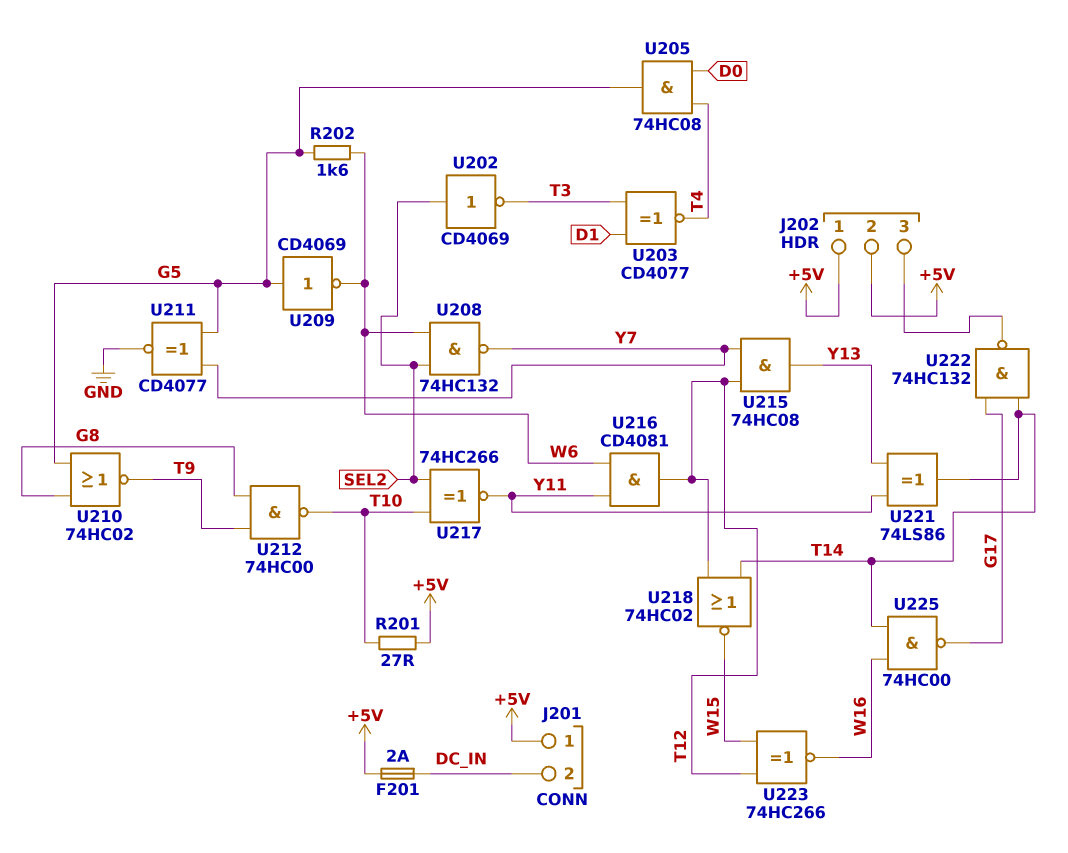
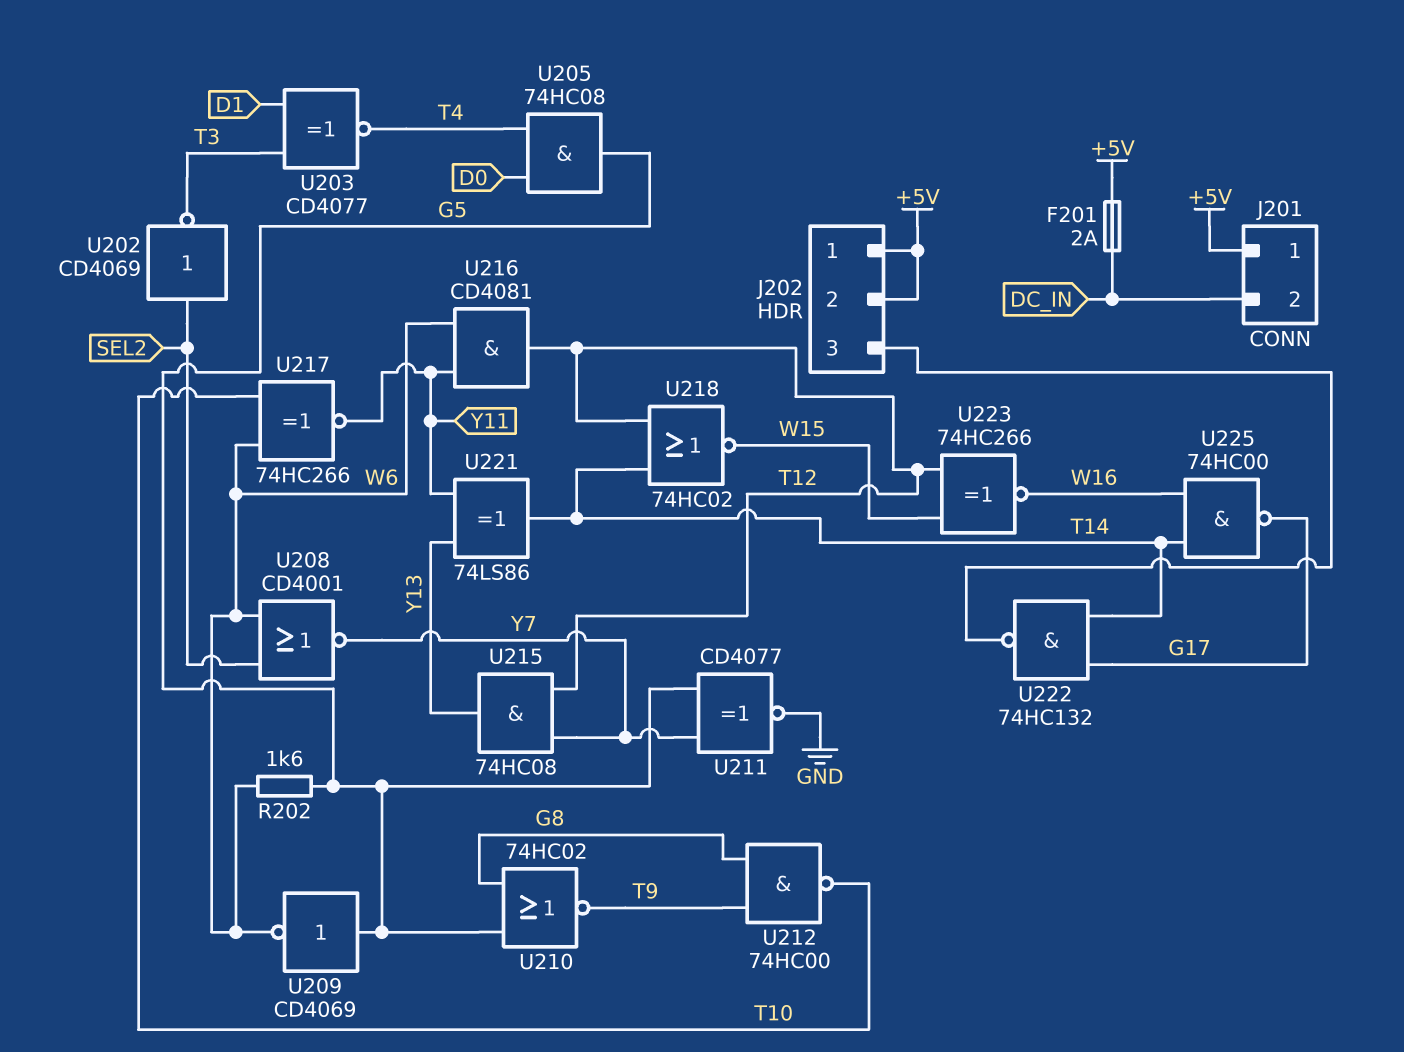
R201: 27 (+5V, T10) -> none
U208: NAND 74HC132 (in SEL2, in W6, out Y7) -> NOR CD4001 (in SEL2, in W6, out Y7)
U217: XNOR 74HC266 (in SEL2, in T10, out Y11) -> XNOR 74HC266 (in T10, in W6, out Y11)

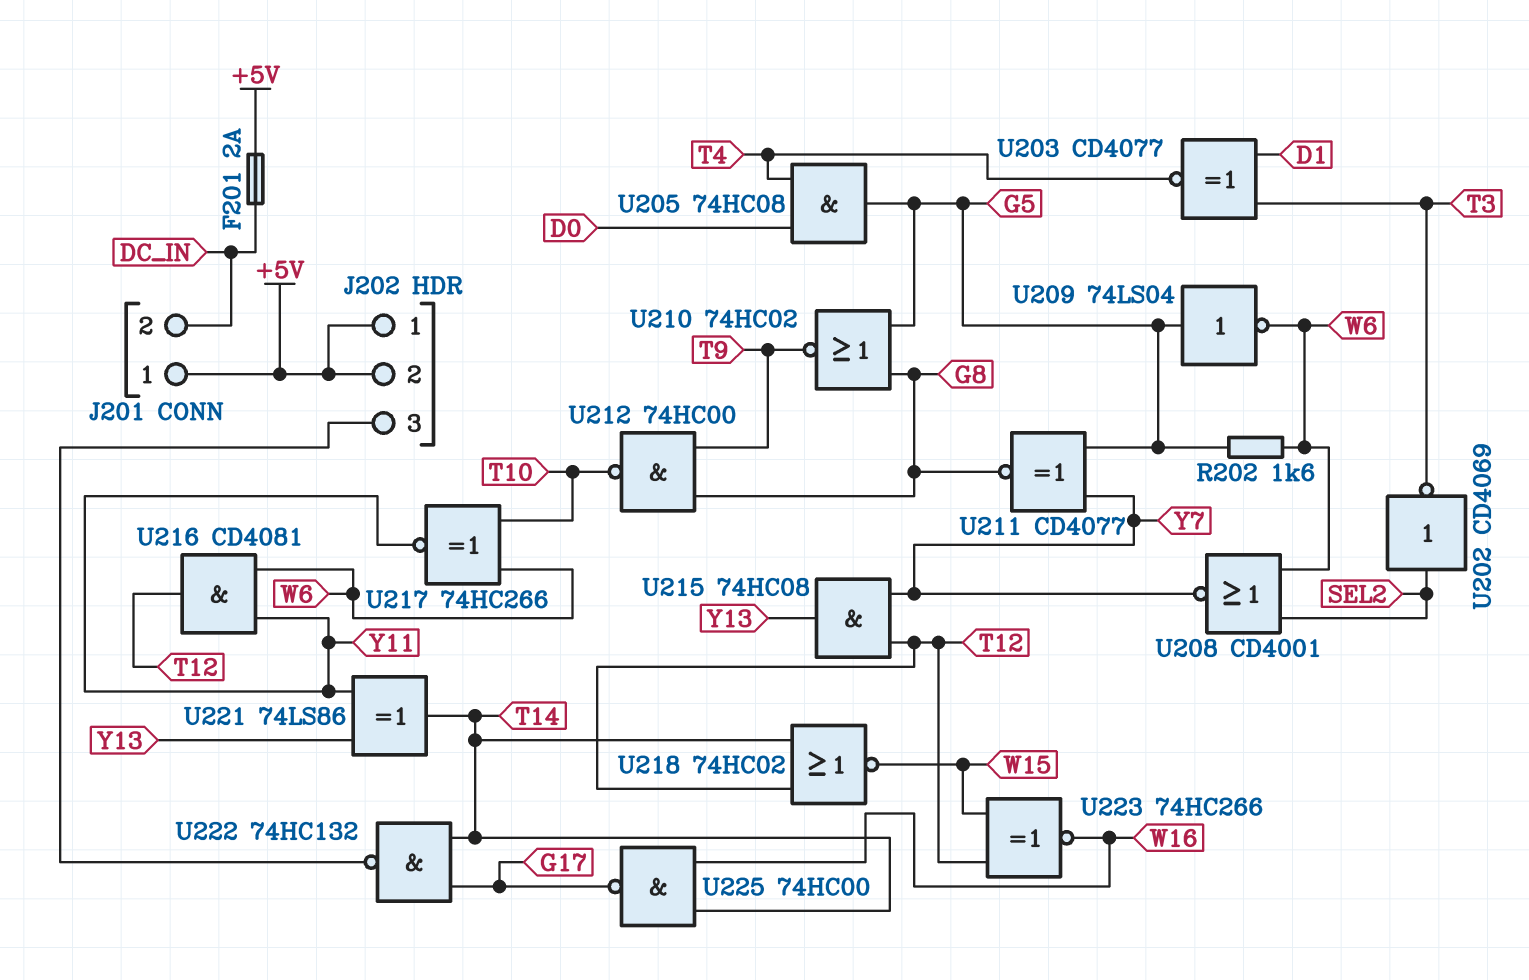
U209: NOT CD4069 (in G5, out W6) -> NOT 74LS04 (in G5, out W6)
U211: XNOR CD4077 (in G5, in Y7, out GND) -> XNOR CD4077 (in G5, in Y7, out G8)

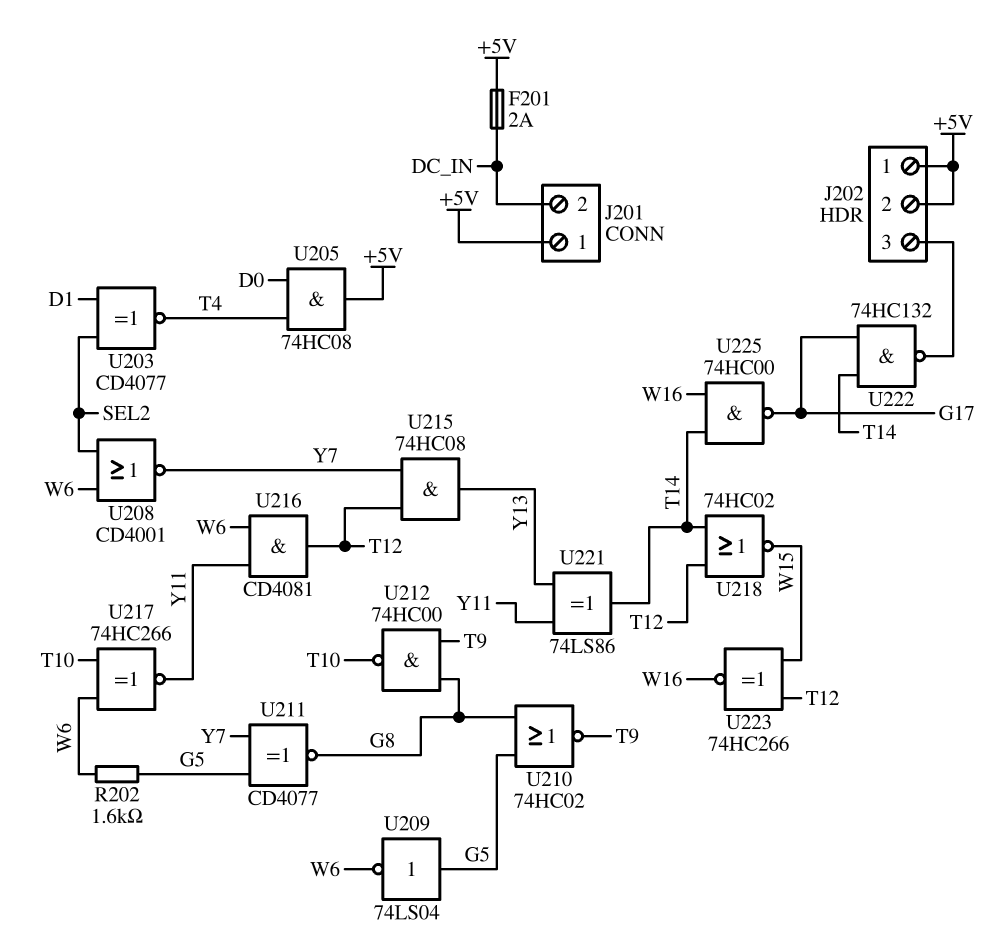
U202: NOT CD4069 (in SEL2, out T3) -> none
U203: XNOR CD4077 (in D1, in T3, out T4) -> XNOR CD4077 (in D1, in SEL2, out T4)
U205: AND 74HC08 (in D0, in T4, out G5) -> AND 74HC08 (in D0, in T4, out +5V)

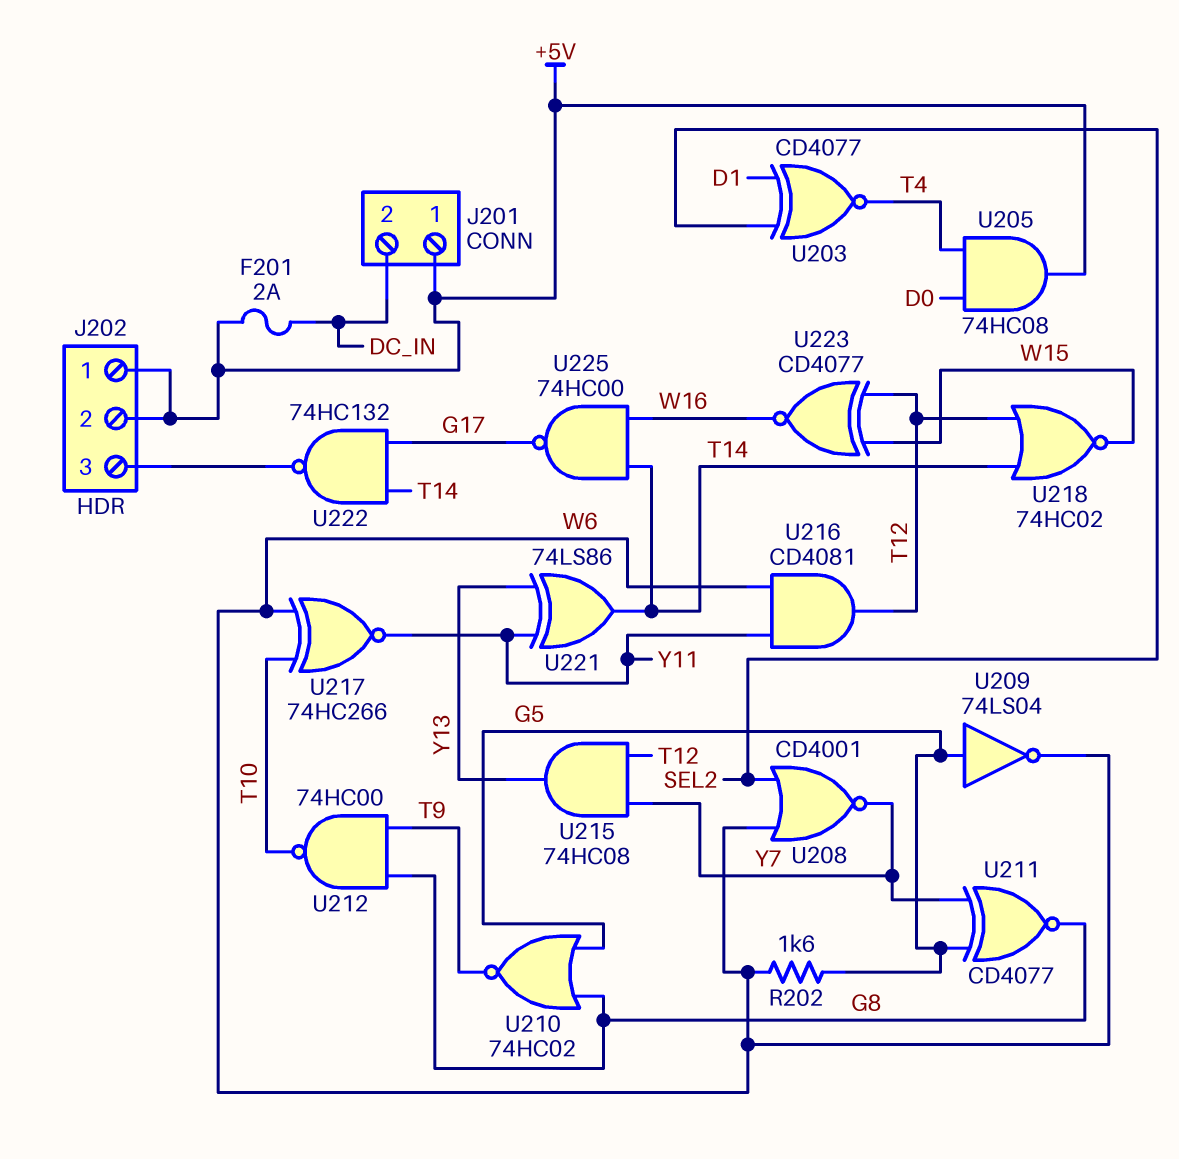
U223: XNOR 74HC266 (in T12, in W15, out W16) -> XNOR CD4077 (in T12, in W15, out W16)

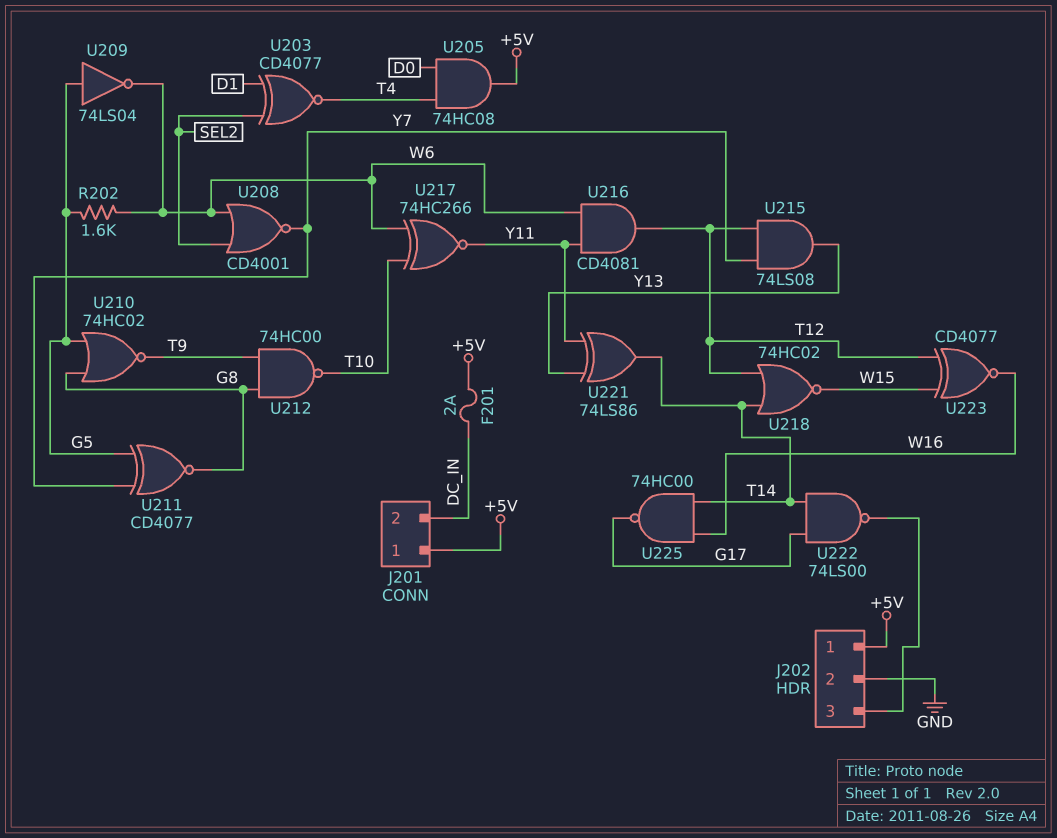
J202 pin 2: +5V -> GND
U215: AND 74HC08 (in T12, in Y7, out Y13) -> AND 74LS08 (in T12, in Y7, out Y13)
U222: NAND 74HC132 (in G17, in T14, out J202/3) -> NAND 74LS00 (in G17, in T14, out J202/3)

